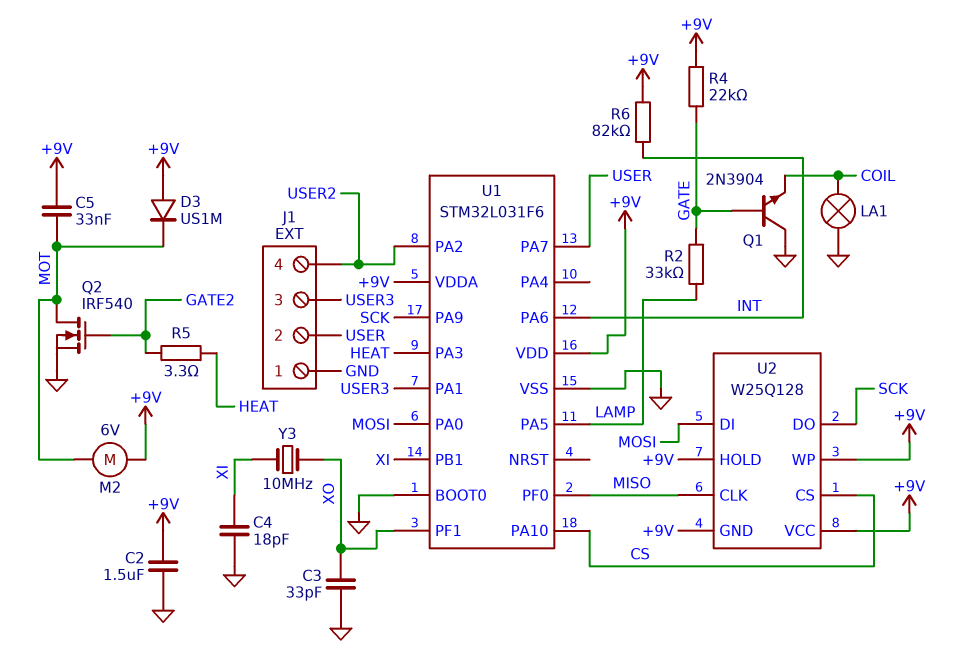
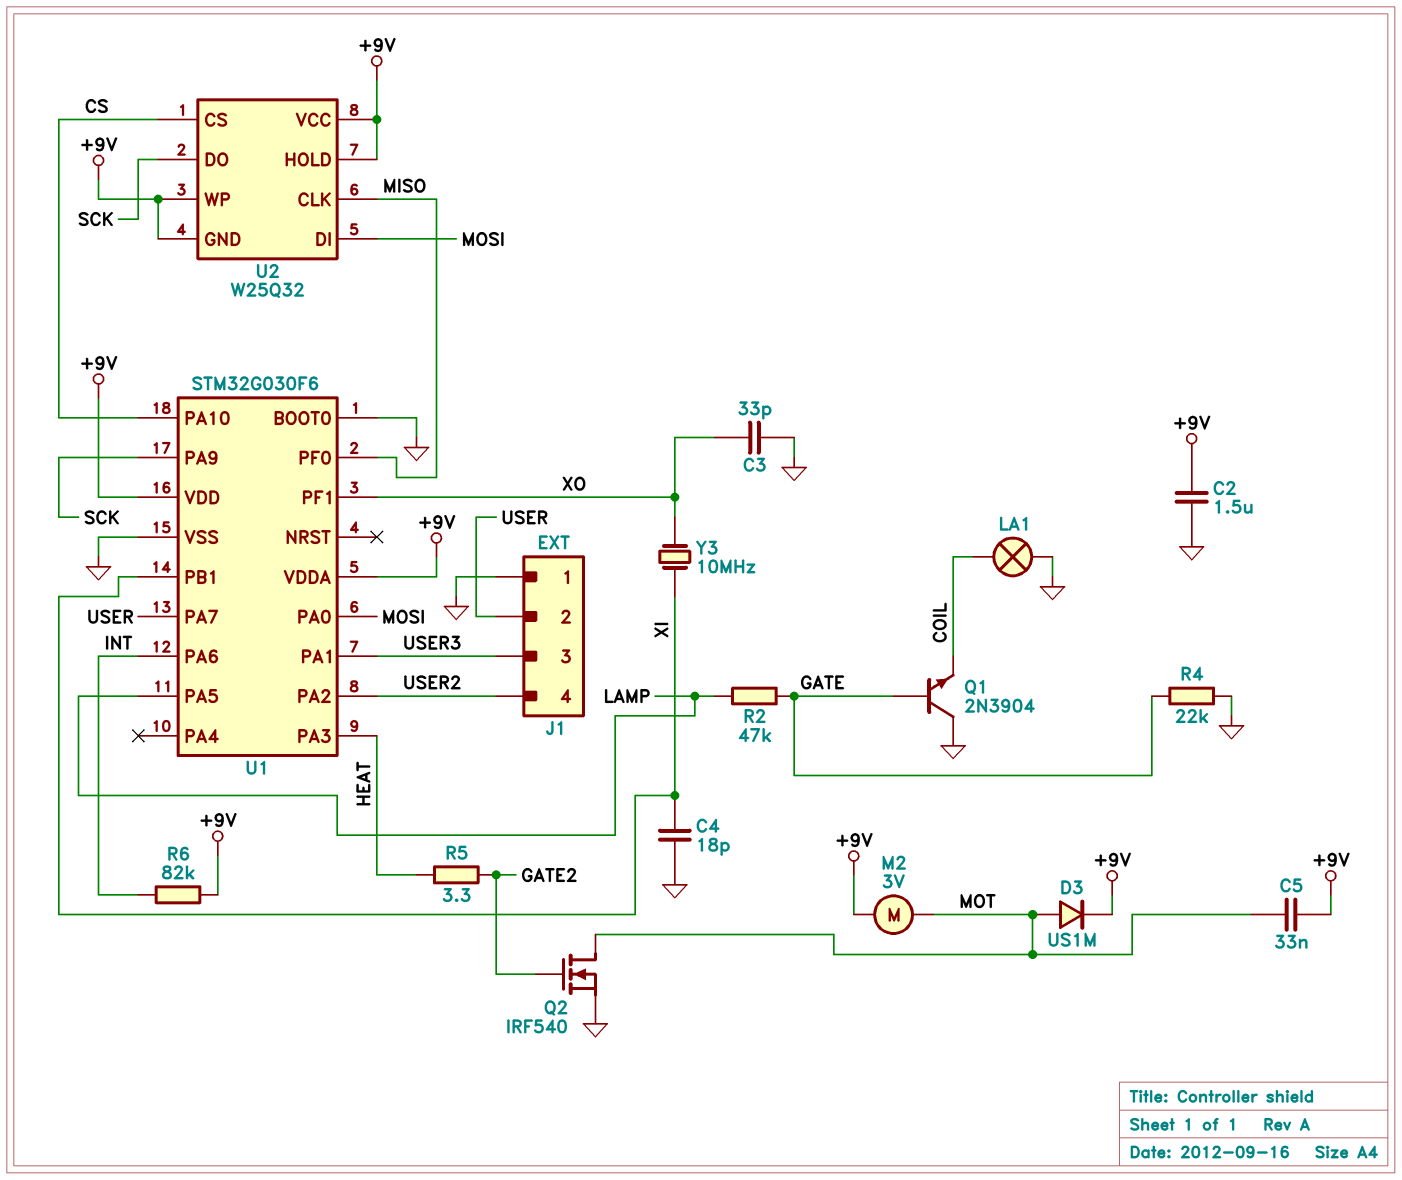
D3: diode US1M (A +9V, K MOT) -> diode US1M (A MOT, K +9V)
M2: motor 6V (+9V, MOT) -> motor 3V (+9V, MOT)
R2: 33k (GATE, LAMP) -> 47k (GATE, LAMP)
R4: 22k (+9V, GATE) -> 22k (GATE, GND)
U1: STM32L031F6 -> STM32G030F6
U2: W25Q128 -> W25Q32

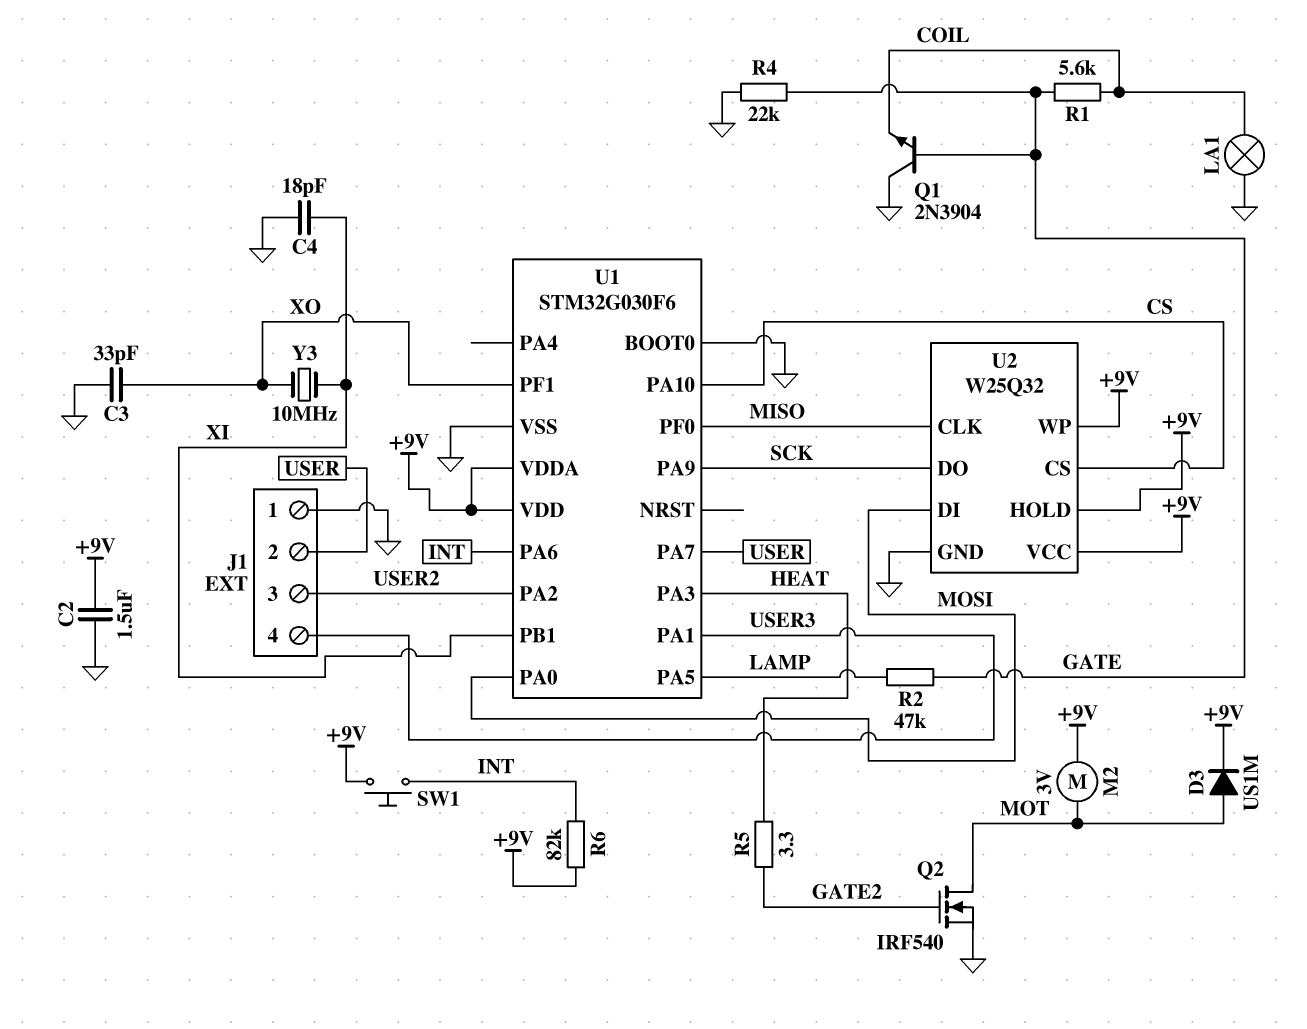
C5: 33nF (+9V, MOT) -> none
J1 pin 3: USER3 -> USER2
J1 pin 4: USER2 -> USER3
R1: none -> 5.6k (COIL, GATE)
SW1: none -> button (+9V, INT)
U2 pin GND: +9V -> GND

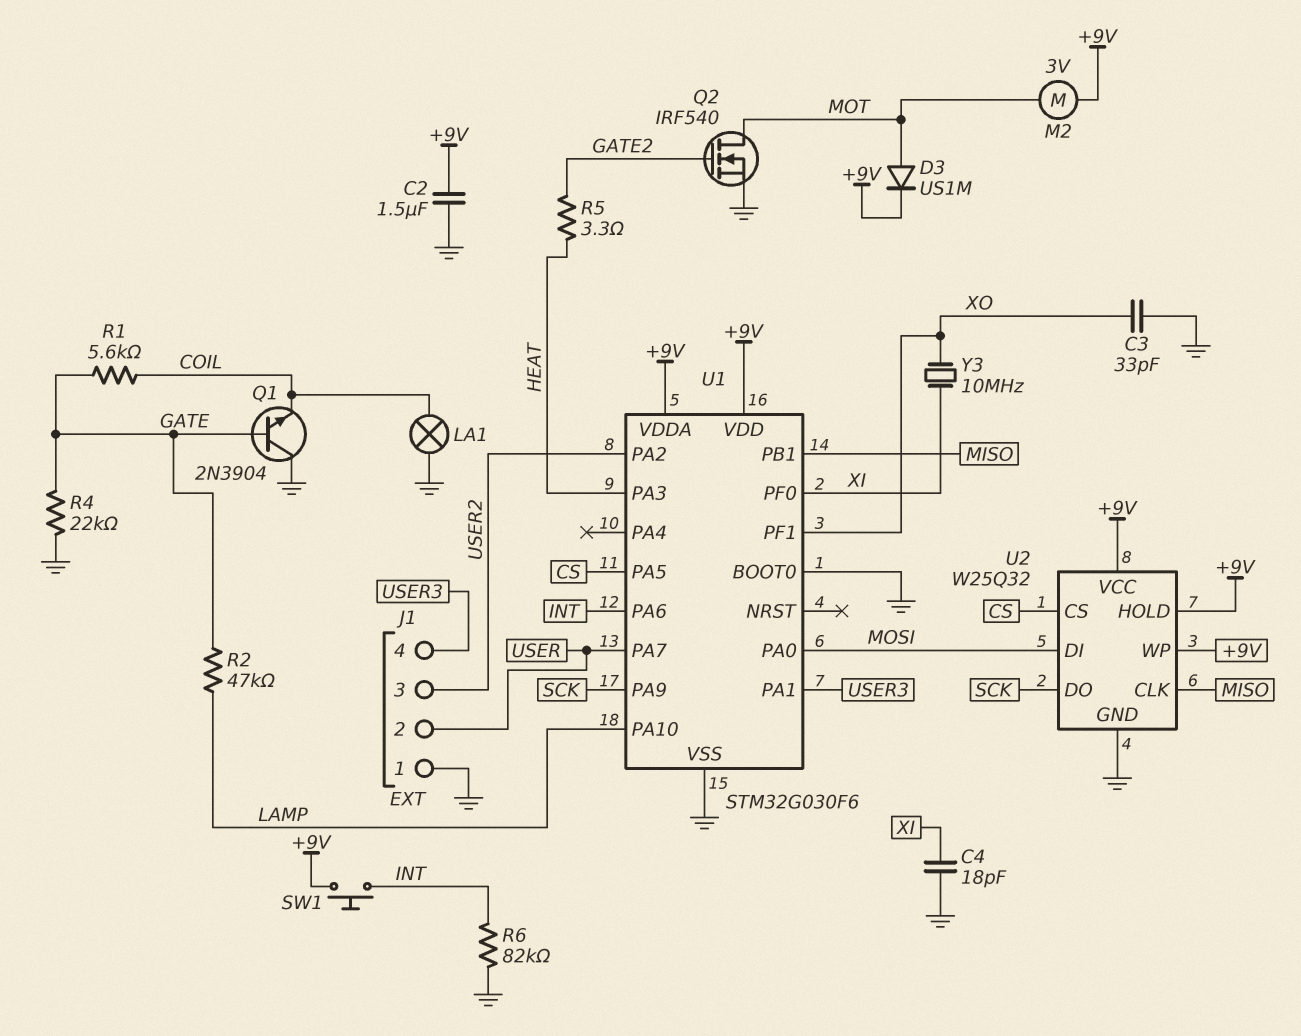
R6: 82k (+9V, INT) -> 82k (GND, INT)
U1 pin PA5: LAMP -> CS
U1 pin PA10: CS -> LAMP
U1 pin PB1: XI -> MISO
U1 pin PF0: MISO -> XI

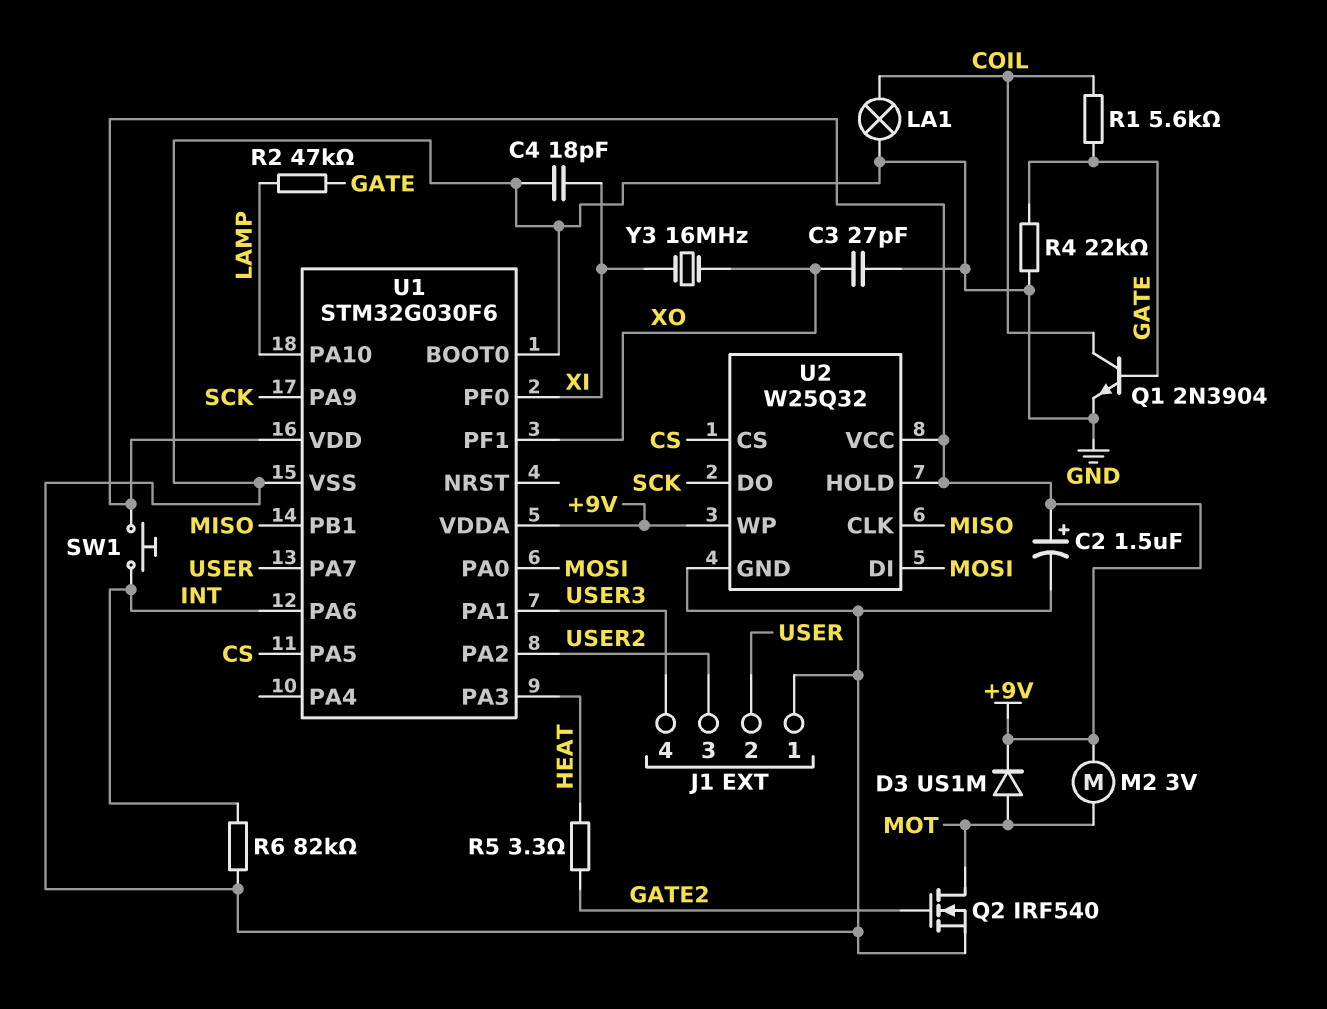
C2: 1.5uF (+9V, GND) -> 1.5uF (plus +9V, minus GND)
C3: 33pF (GND, XO) -> 27pF (GND, XO)
Q1: NPN 2N3904 (B GATE, C GND, E COIL) -> NPN 2N3904 (B GATE, C COIL, E GND)
Y3: 10MHz (XI, XO) -> 16MHz (XI, XO)

